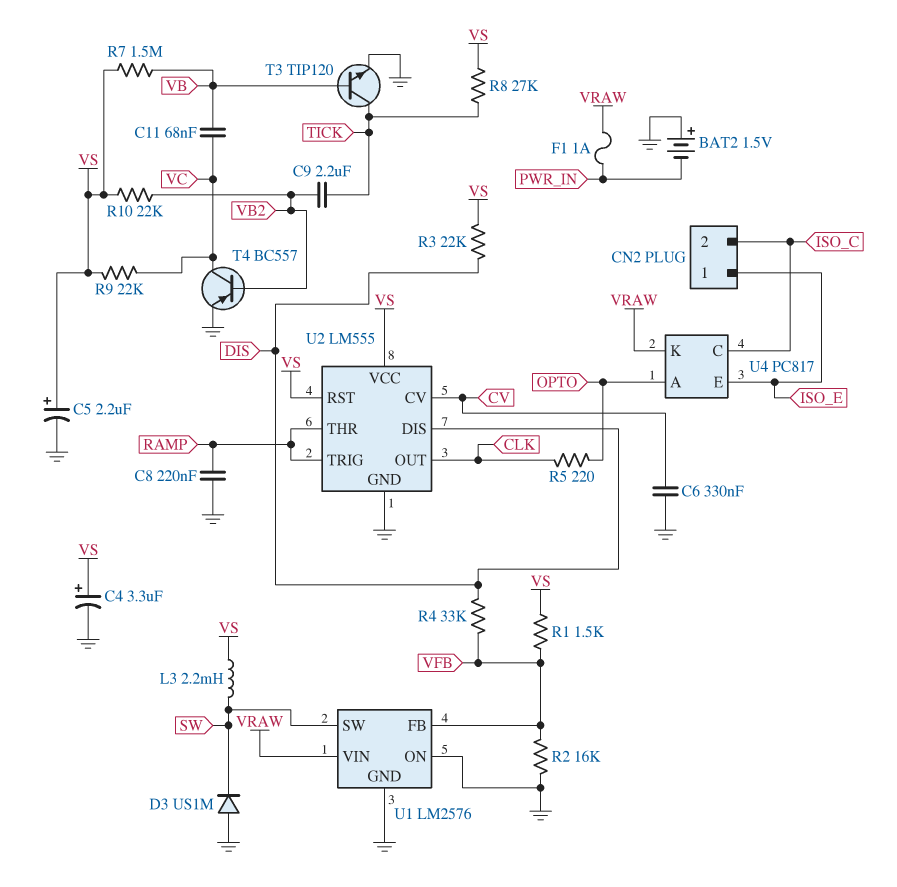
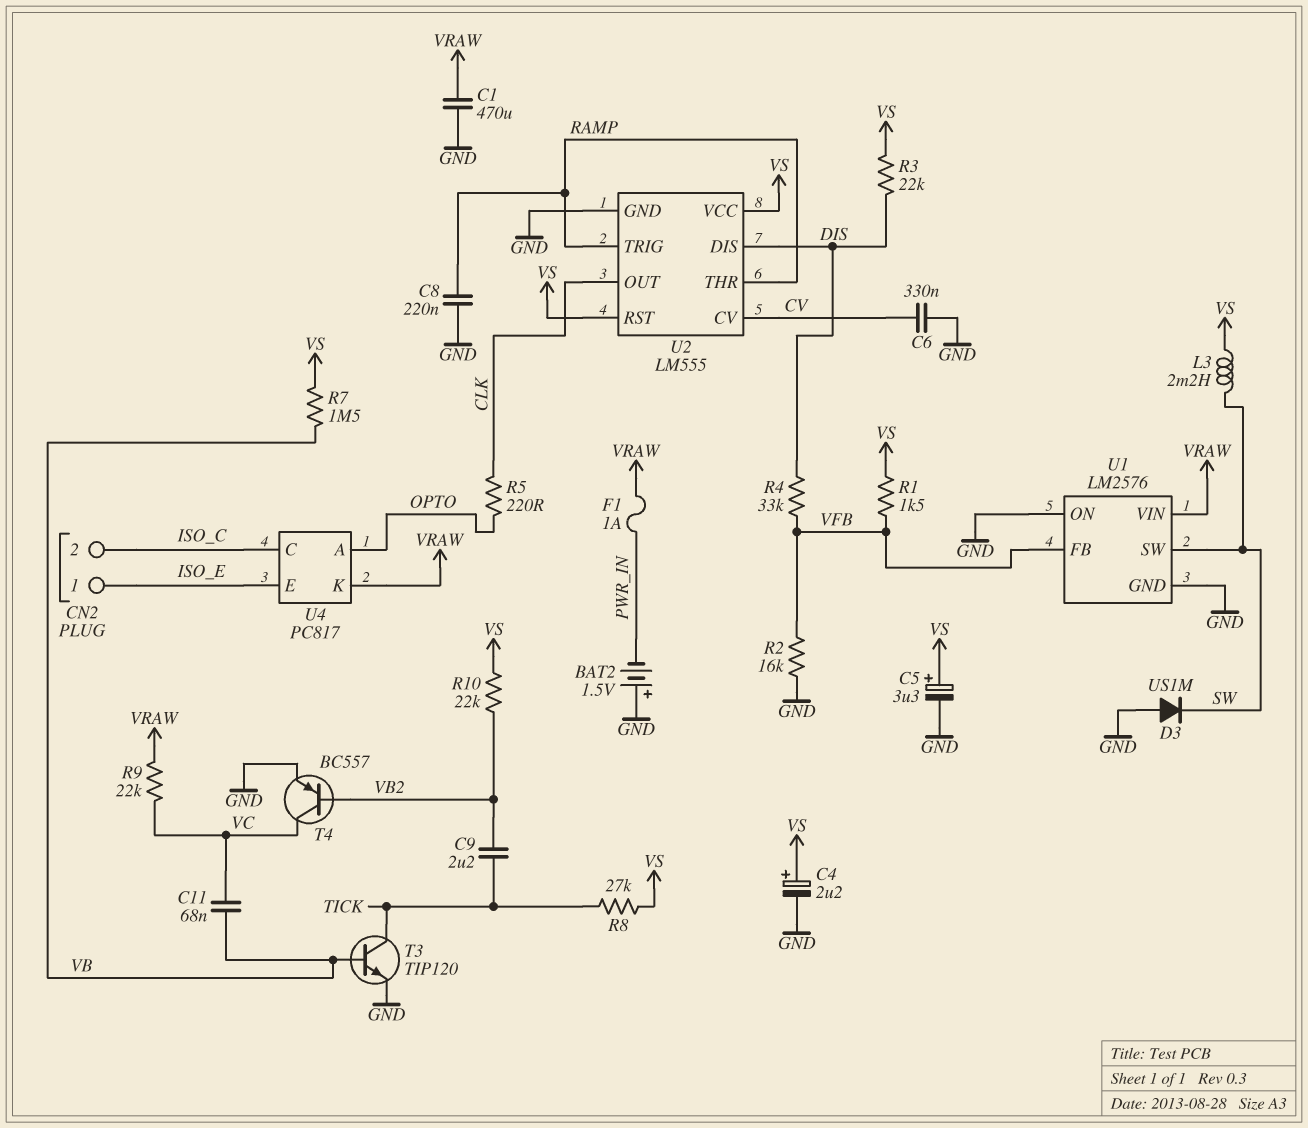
C1: none -> 470uF (GND, VRAW)
C4: 3.3uF (plus VS, minus GND) -> 2.2uF (plus VS, minus GND)
C5: 2.2uF (plus VS, minus GND) -> 3.3uF (plus VS, minus GND)
R9: 22k (VC, VS) -> 22k (VC, VRAW)

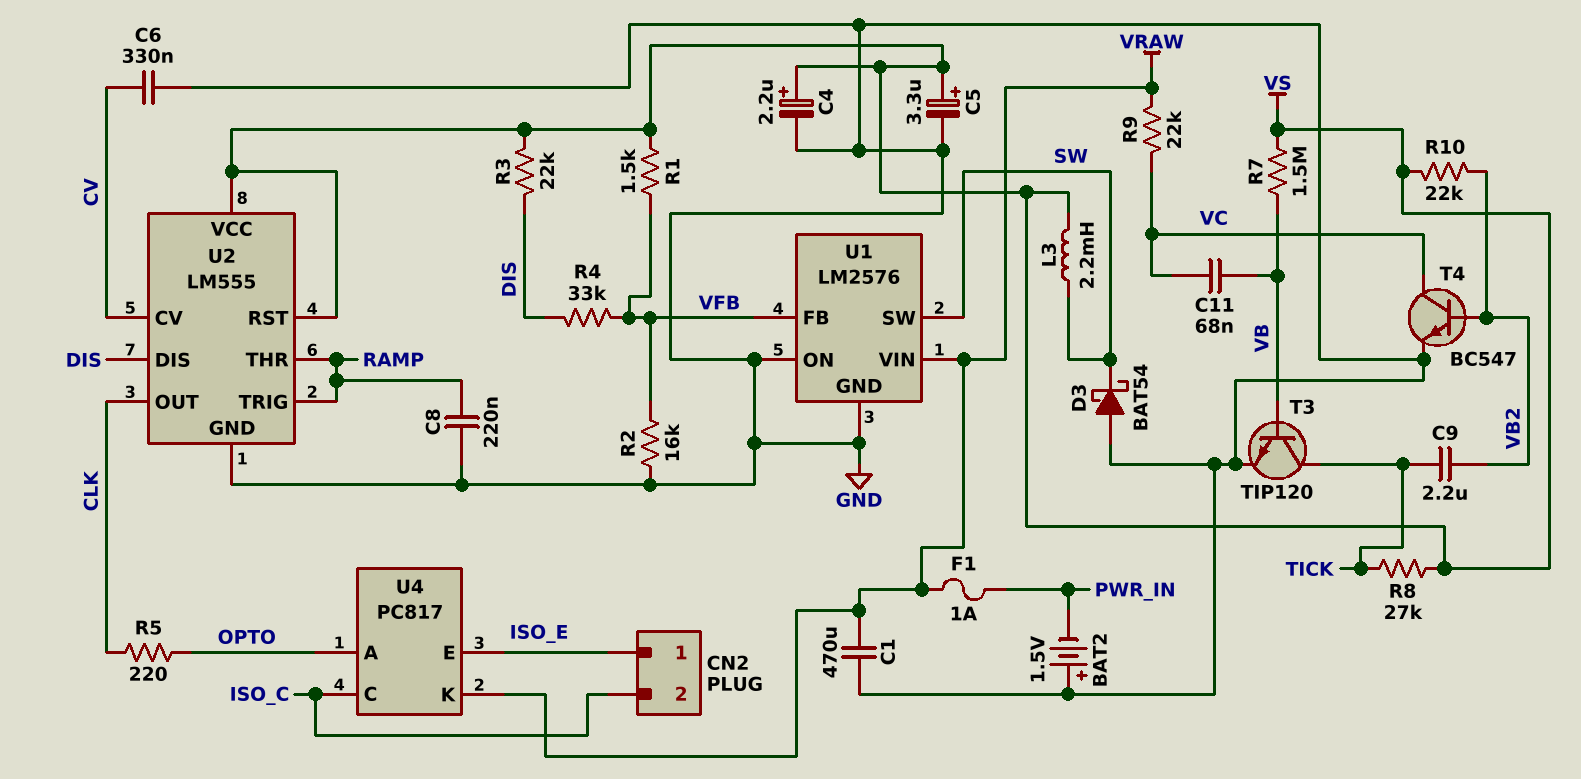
D3: diode US1M (A GND, K SW) -> schottky BAT54 (A GND, K SW)
T4: PNP BC557 (B VB2, C VC, E GND) -> NPN BC547 (B VB2, C VC, E GND)

